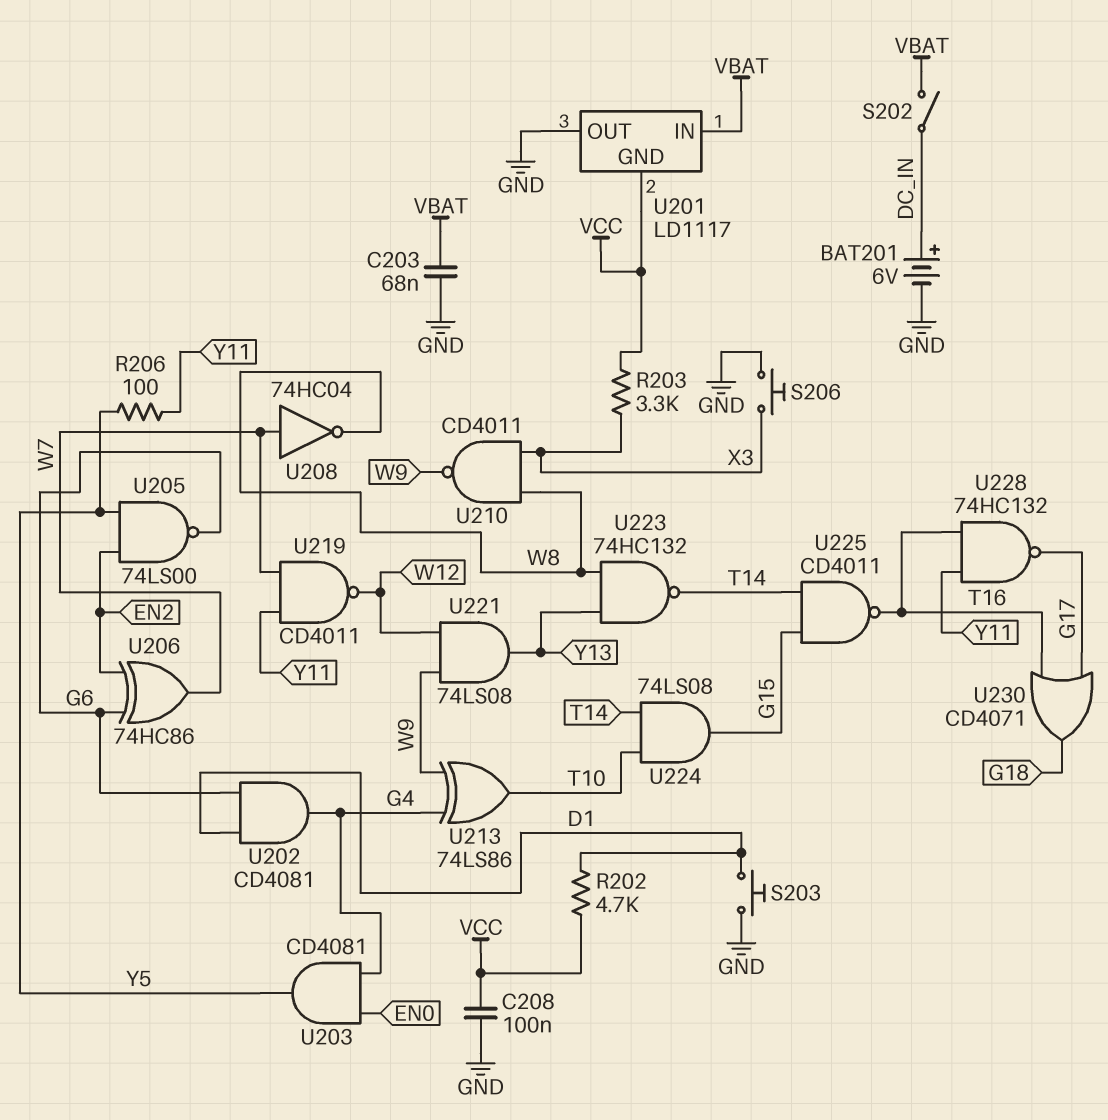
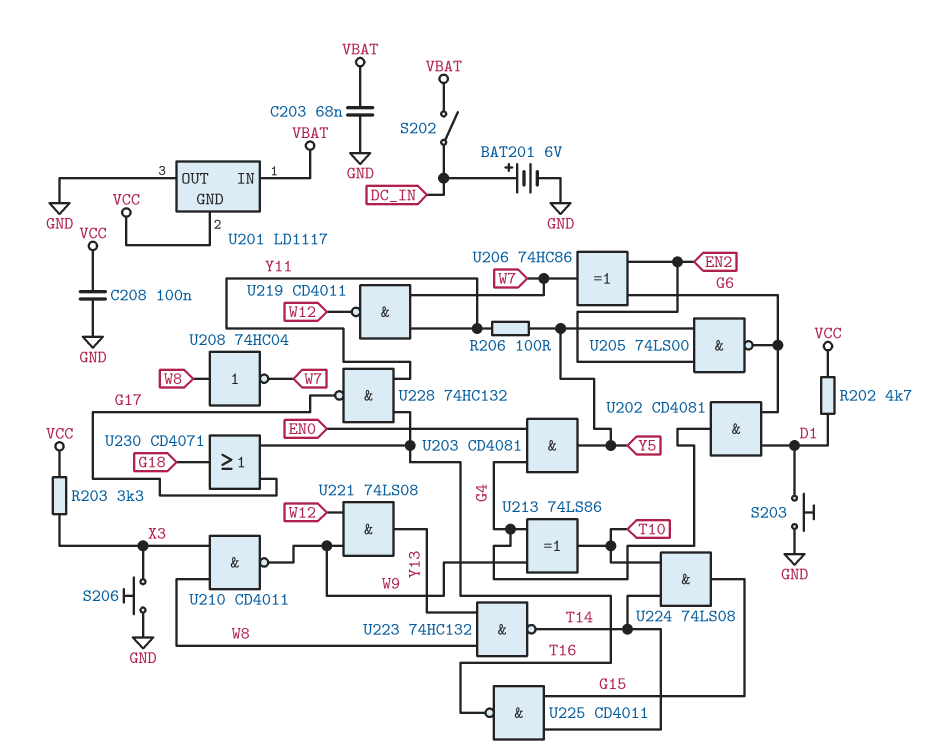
U208: NOT 74HC04 (in W7, out W8) -> NOT 74HC04 (in W8, out W7)

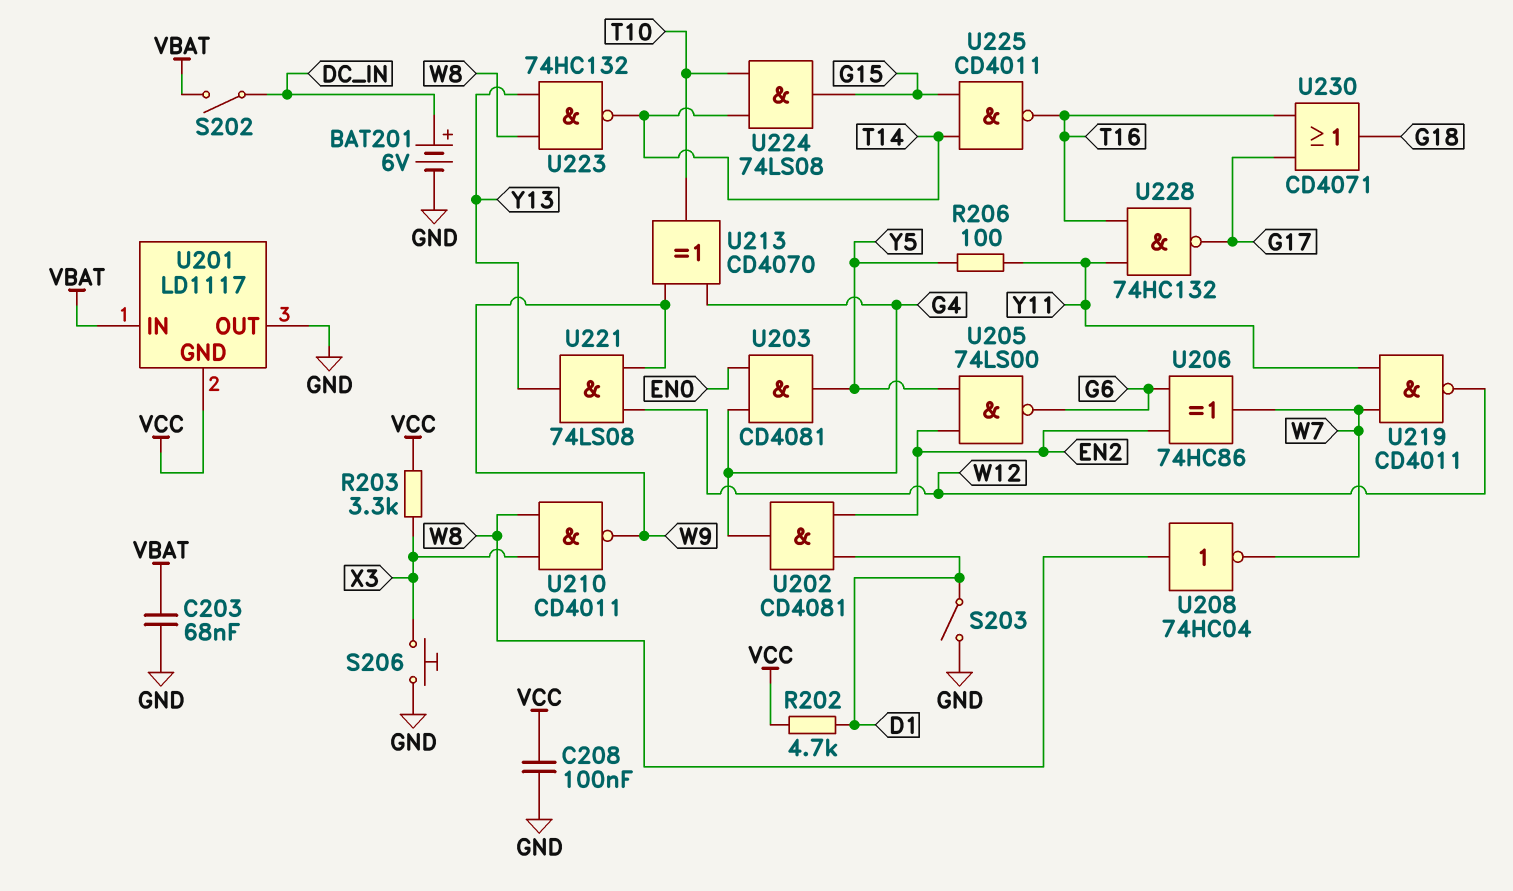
S203: button (D1, GND) -> switch (D1, GND)
U202: AND CD4081 (in D1, in G6, out G4) -> AND CD4081 (in D1, in EN2, out G4)
U213: XOR 74LS86 (in G4, in W9, out T10) -> XOR CD4070 (in G4, in W9, out T10)

